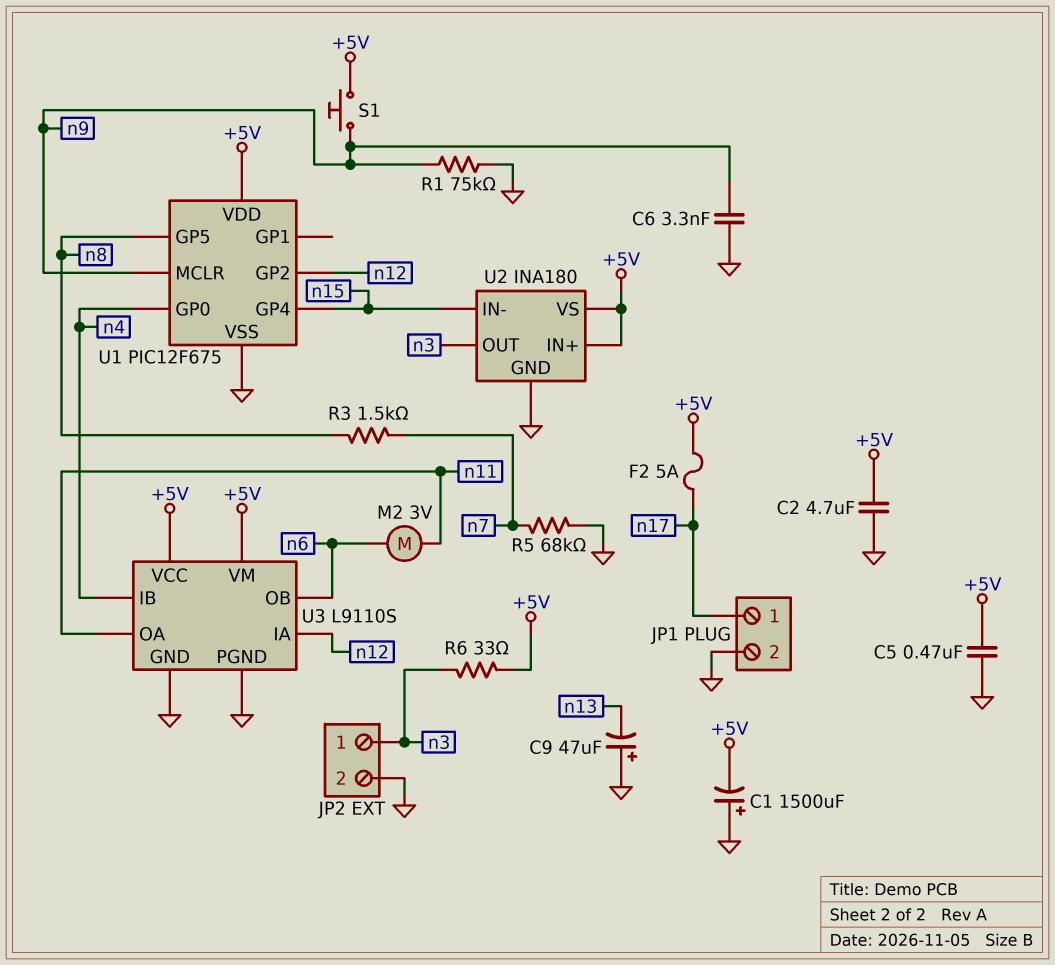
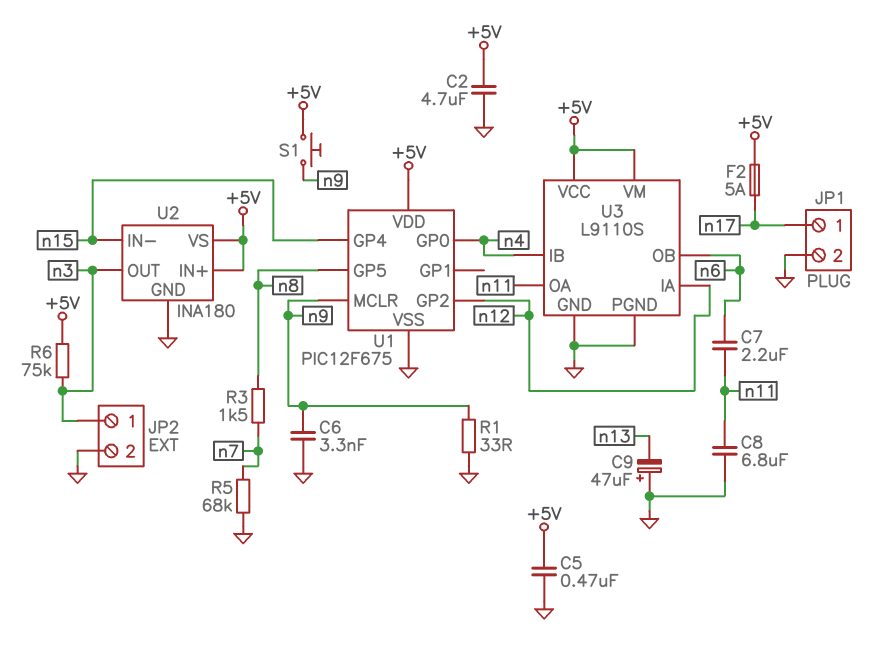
C1: 1500uF (plus GND, minus +5V) -> none
C7: none -> 2.2uF (n6, n11)
C8: none -> 6.8uF (GND, n11)
M2: motor 3V (n6, n11) -> none
R1: 75k (GND, n9) -> 33 (GND, n9)
R6: 33 (+5V, n3) -> 75k (+5V, n3)

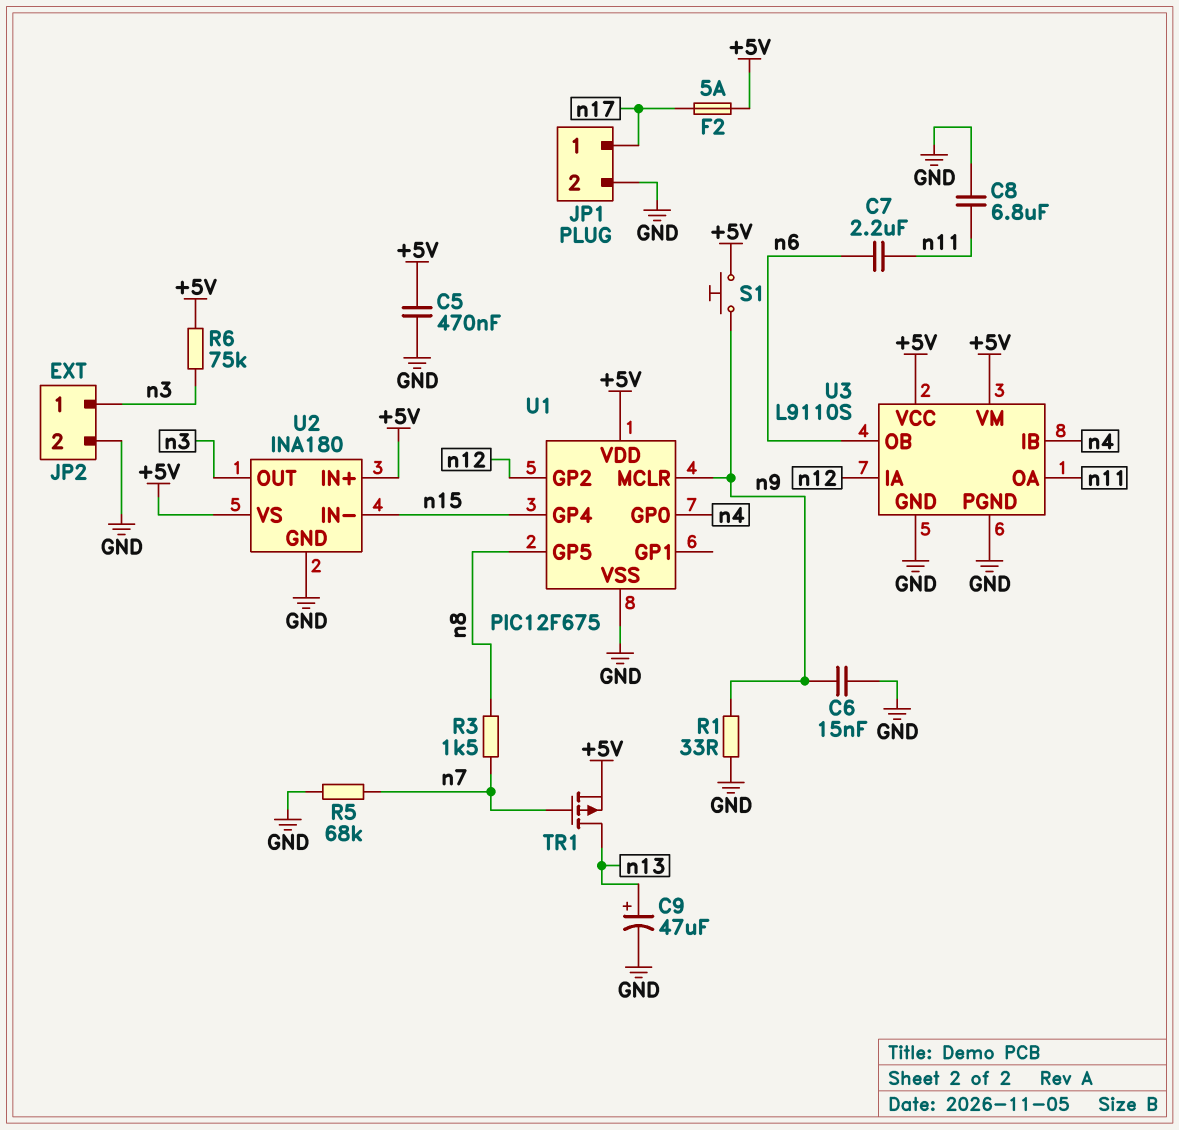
C2: 4.7uF (+5V, GND) -> none
C6: 3.3nF (GND, n9) -> 15nF (GND, n9)
C9: 47uF (plus GND, minus n13) -> 47uF (plus n13, minus GND)
TR1: none -> PMOS (G n7, D n13, S +5V)

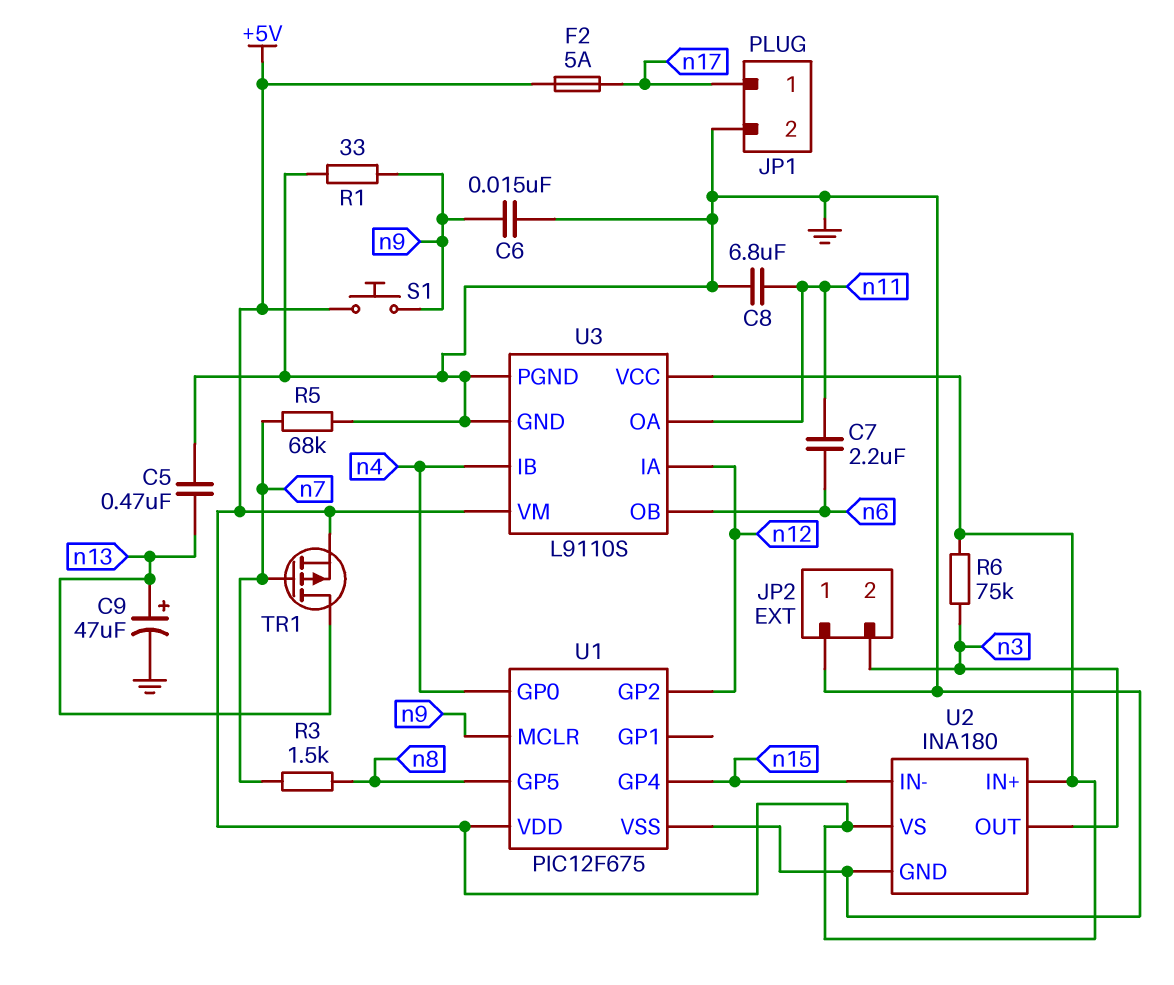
C5: 470nF (+5V, GND) -> 470nF (GND, n13)
JP2 pin 1: n3 -> GND
JP2 pin 2: GND -> n3

